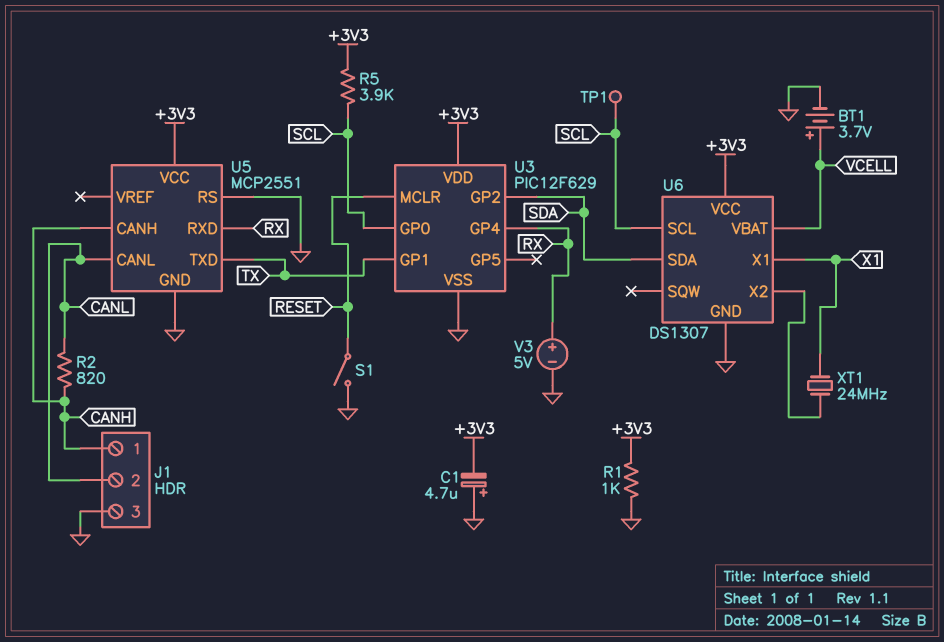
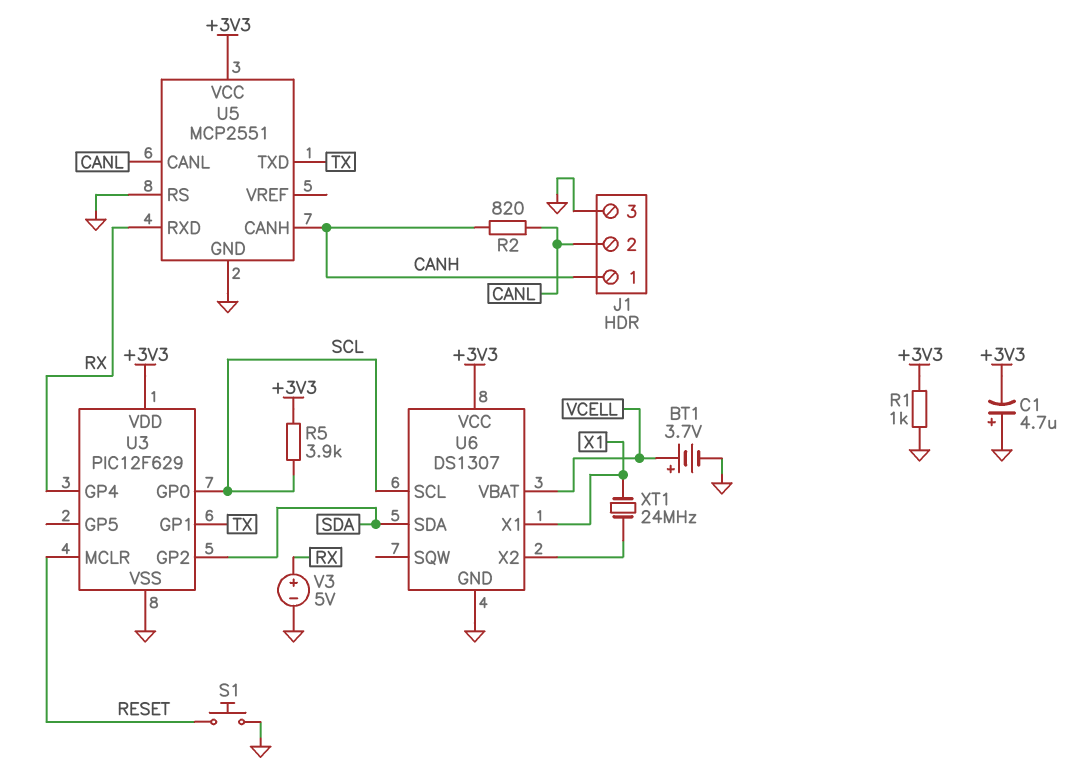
S1: switch (GND, RESET) -> button (GND, RESET)
TP1: test point (SCL) -> none

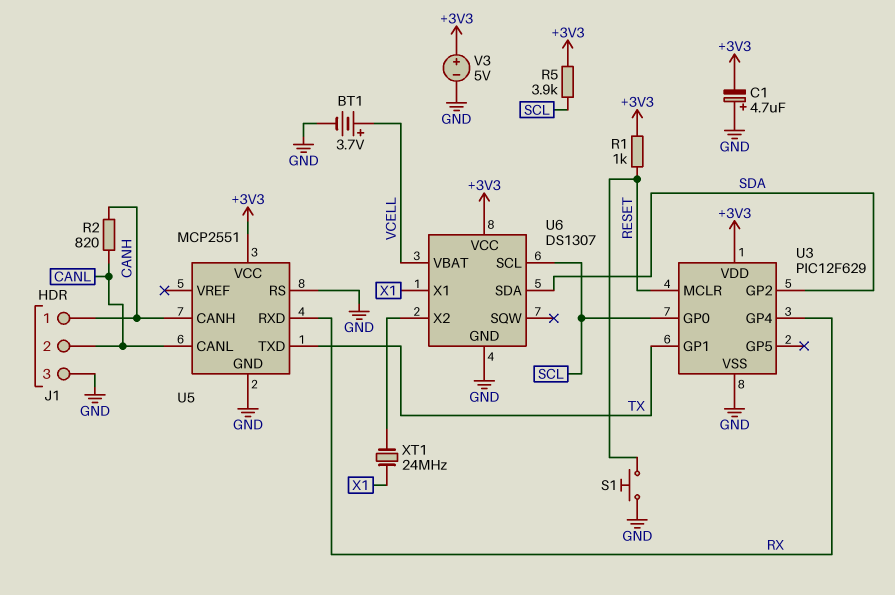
R1: 1k (+3V3, GND) -> 1k (+3V3, RESET)
V3: 5V (plus RX, minus GND) -> 5V (plus +3V3, minus GND)

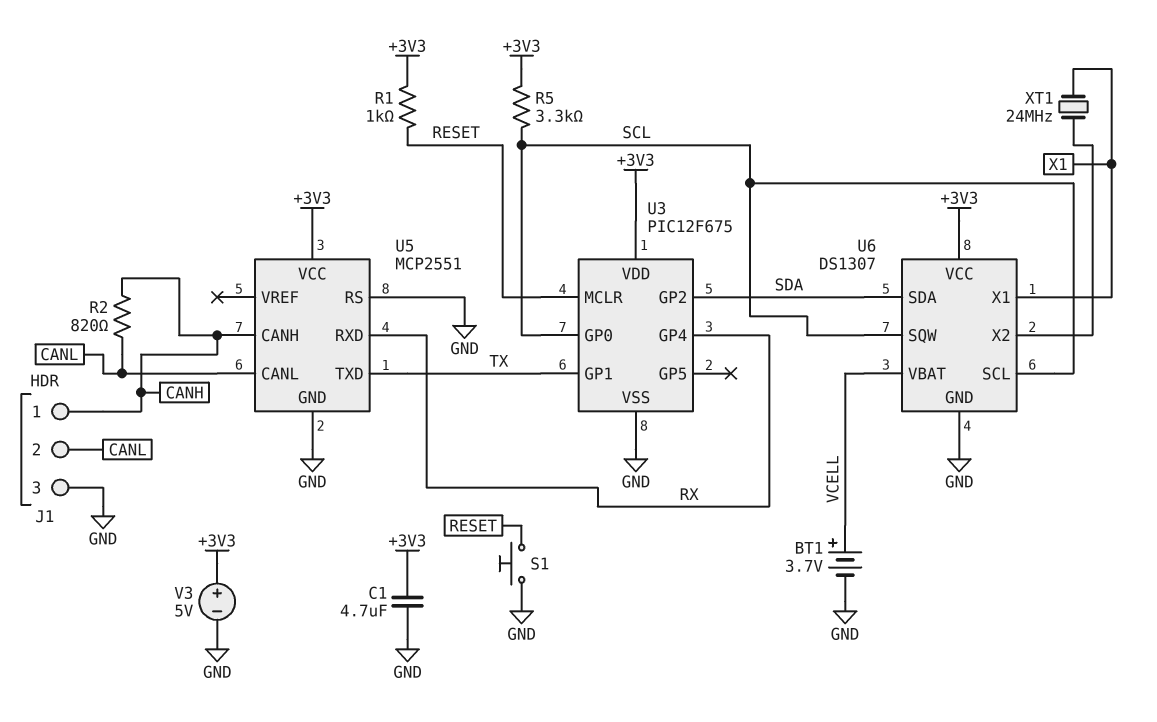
C1: 4.7uF (plus GND, minus +3V3) -> 4.7uF (+3V3, GND)
R5: 3.9k (+3V3, SCL) -> 3.3k (+3V3, SCL)
U3: PIC12F629 -> PIC12F675
U6 pin SQW: none -> SCL

